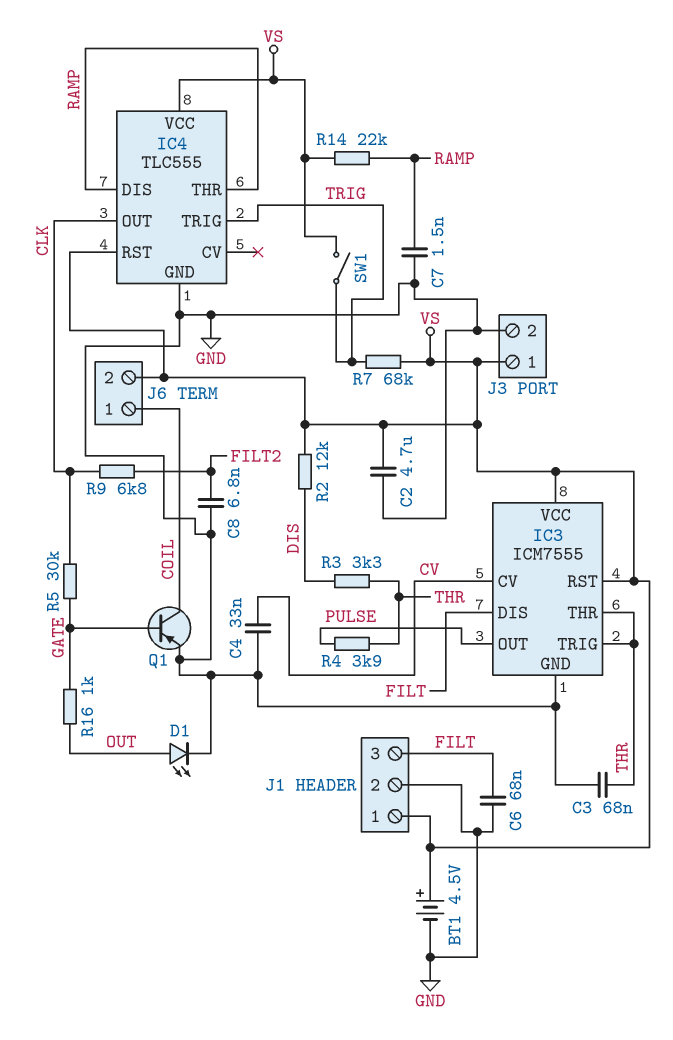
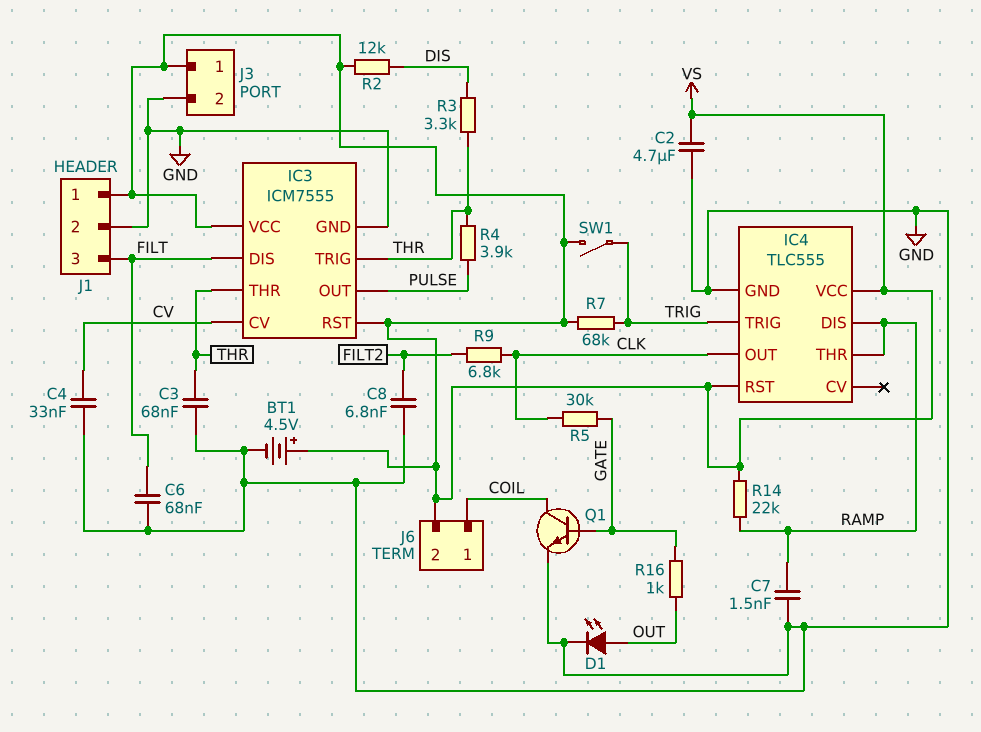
Q1: PNP (B GATE, C COIL, E GND) -> NPN (B GATE, C COIL, E GND)

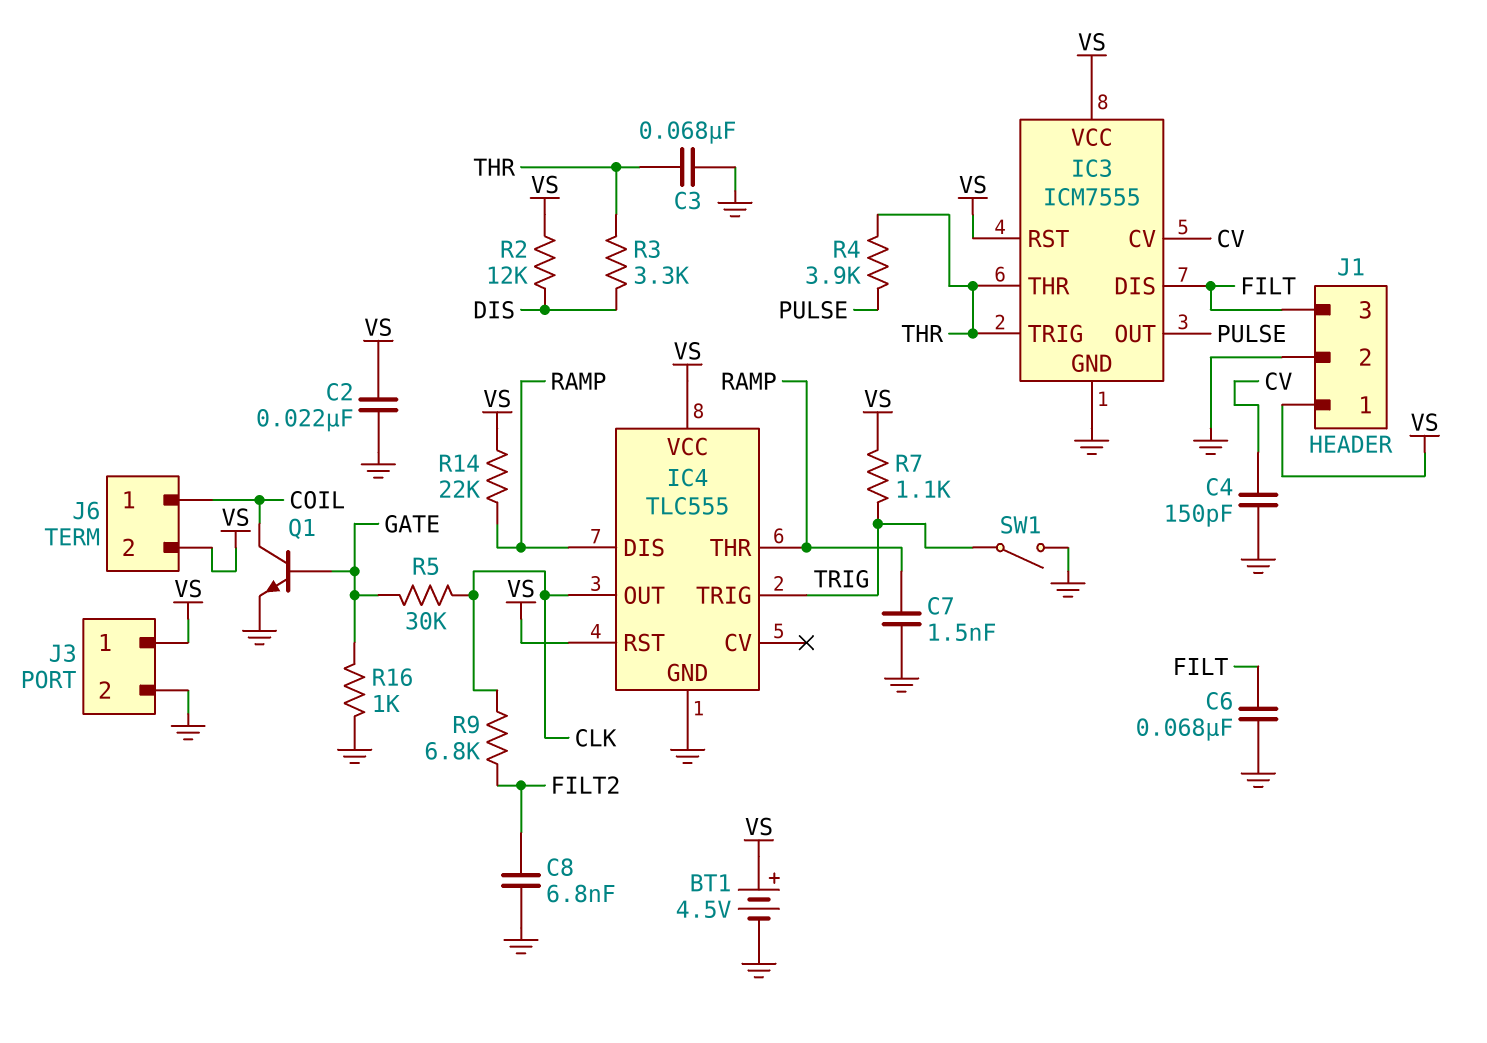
C2: 4.7uF (GND, VS) -> 22nF (GND, VS)
C4: 33nF (CV, GND) -> 150pF (CV, GND)
D1: LED (A OUT, K GND) -> none
R7: 68k (TRIG, VS) -> 1.1k (TRIG, VS)
R16: 1k (GATE, OUT) -> 1k (GATE, GND)
SW1: switch (TRIG, VS) -> switch (GND, TRIG)

